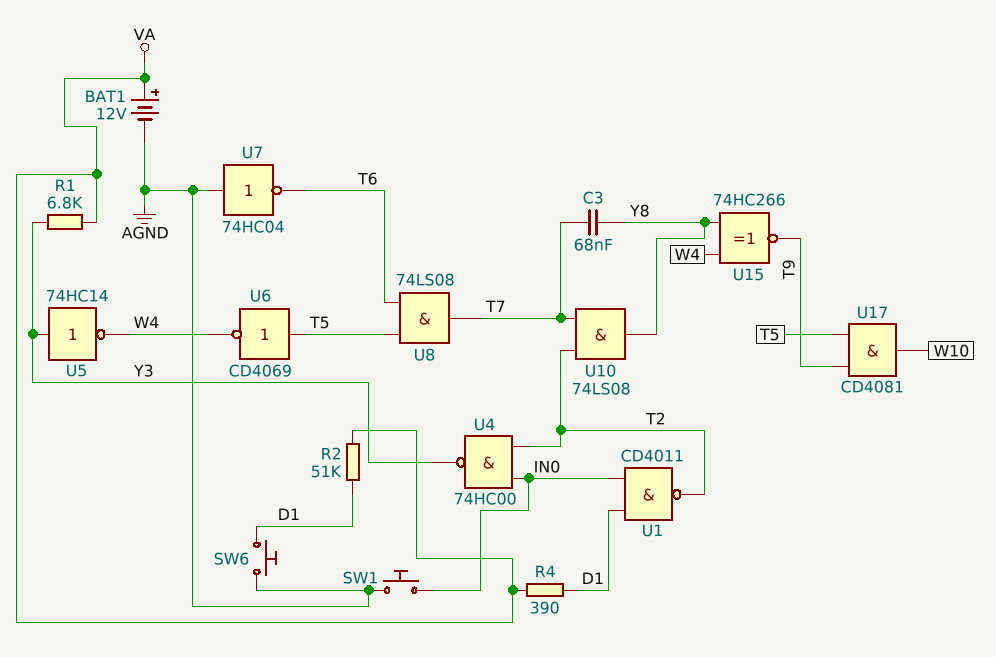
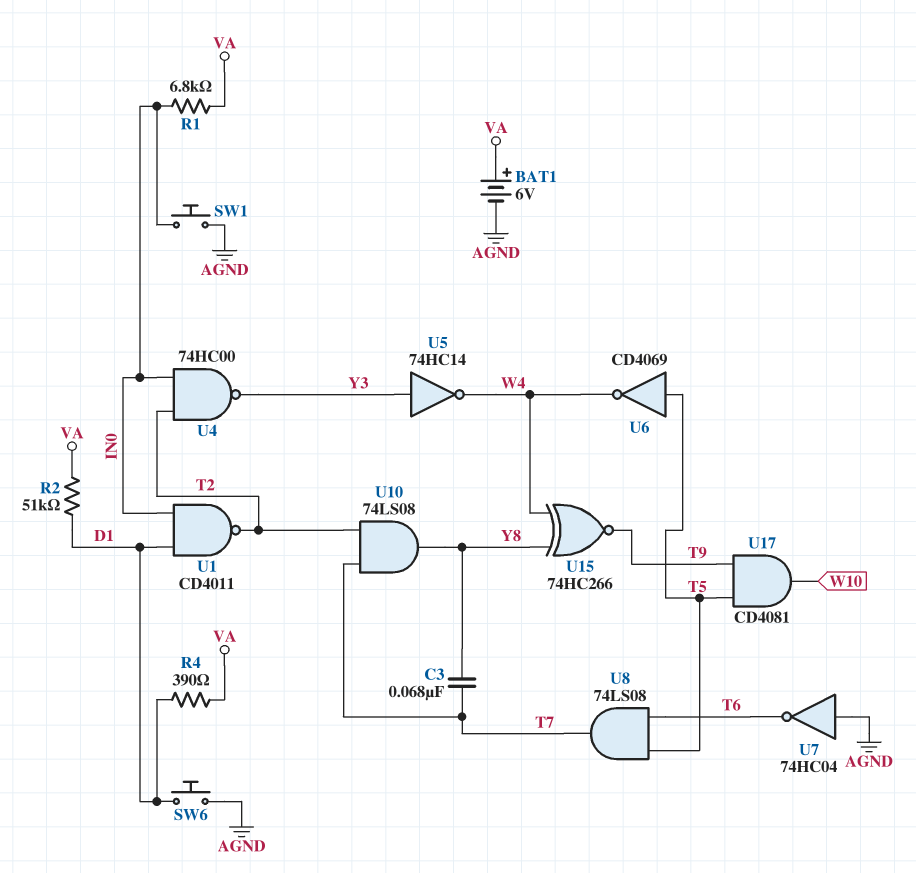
BAT1: 12V (plus VA, minus AGND) -> 6V (plus VA, minus AGND)
R1: 6.8k (VA, Y3) -> 6.8k (IN0, VA)

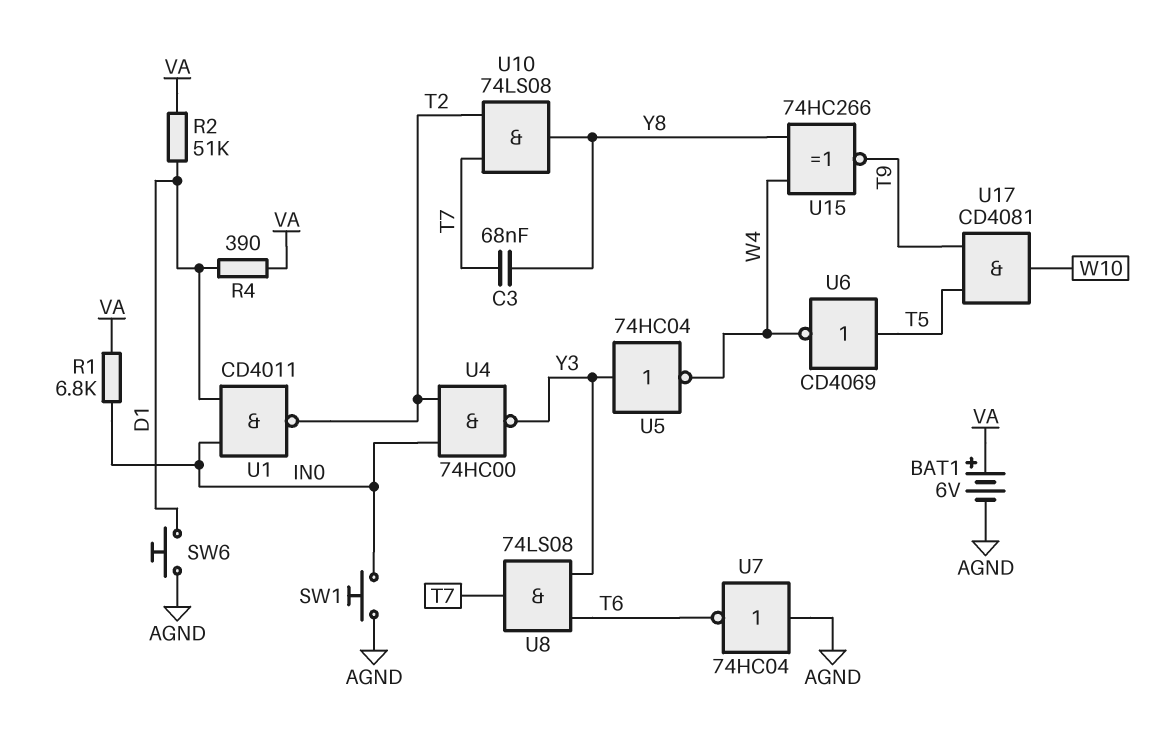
U5: NOT 74HC14 (in Y3, out W4) -> NOT 74HC04 (in Y3, out W4)
U8: AND 74LS08 (in T5, in T6, out T7) -> AND 74LS08 (in T6, in Y3, out T7)

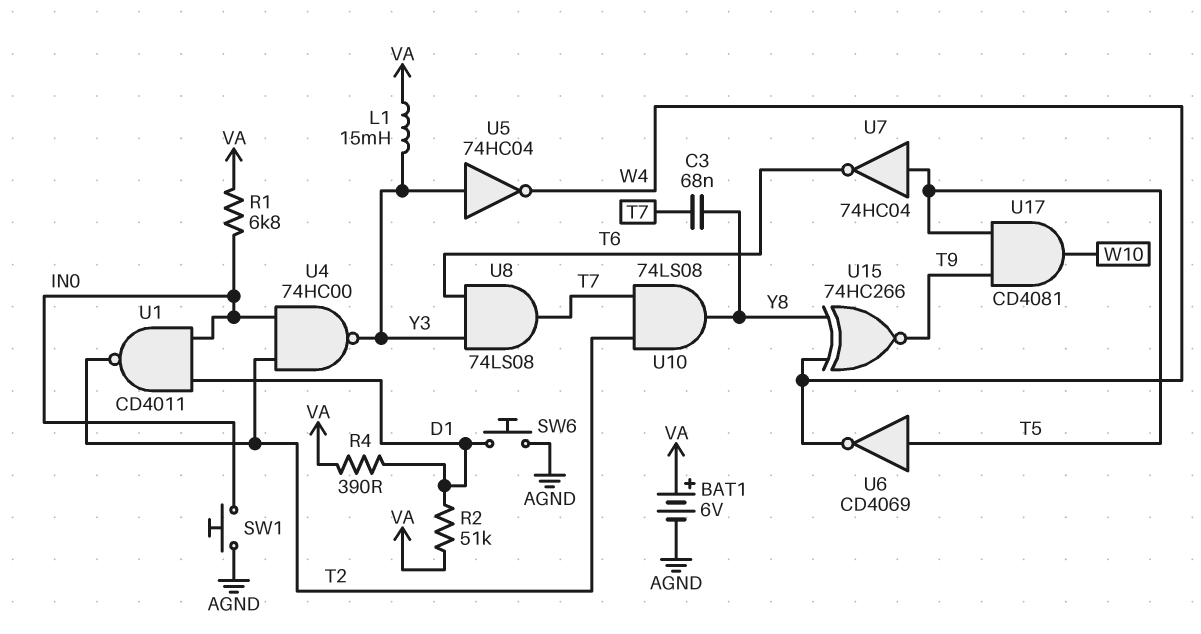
L1: none -> 15mH (VA, Y3)
U7: NOT 74HC04 (in AGND, out T6) -> NOT 74HC04 (in T5, out T6)

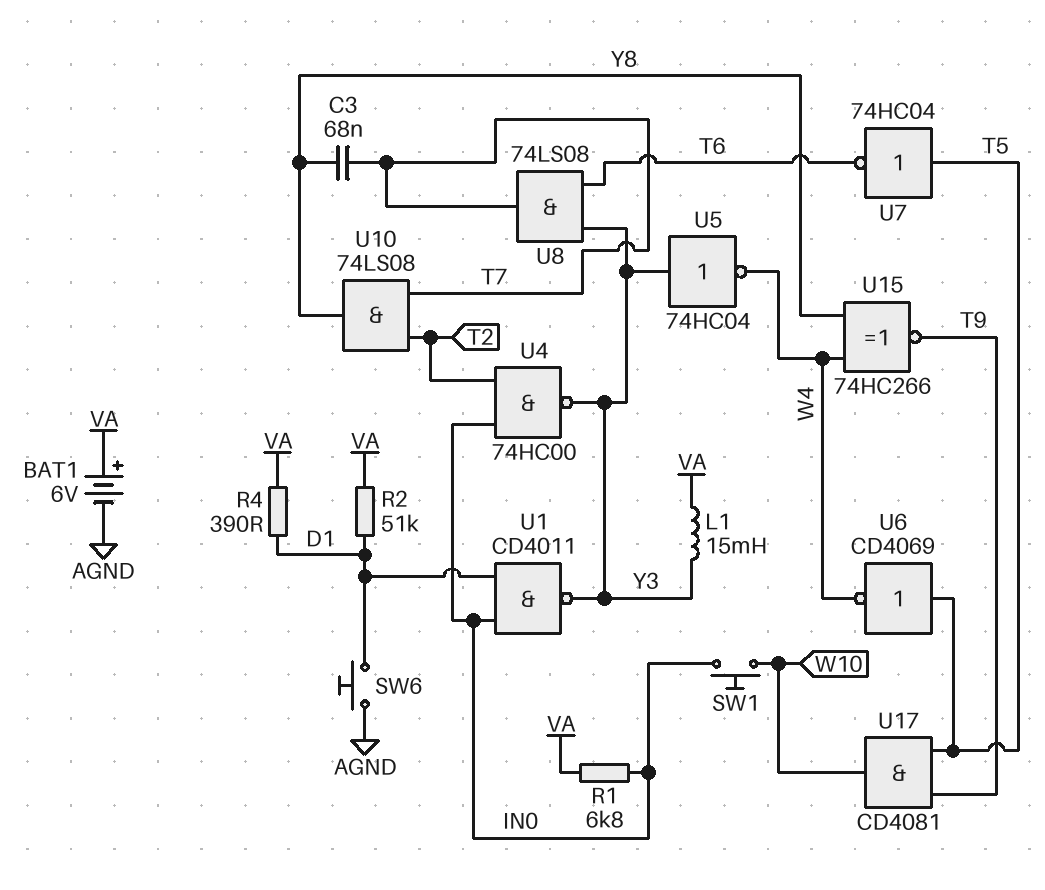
SW1: button (AGND, IN0) -> button (IN0, W10)
U1: NAND CD4011 (in D1, in IN0, out T2) -> NAND CD4011 (in D1, in IN0, out Y3)

